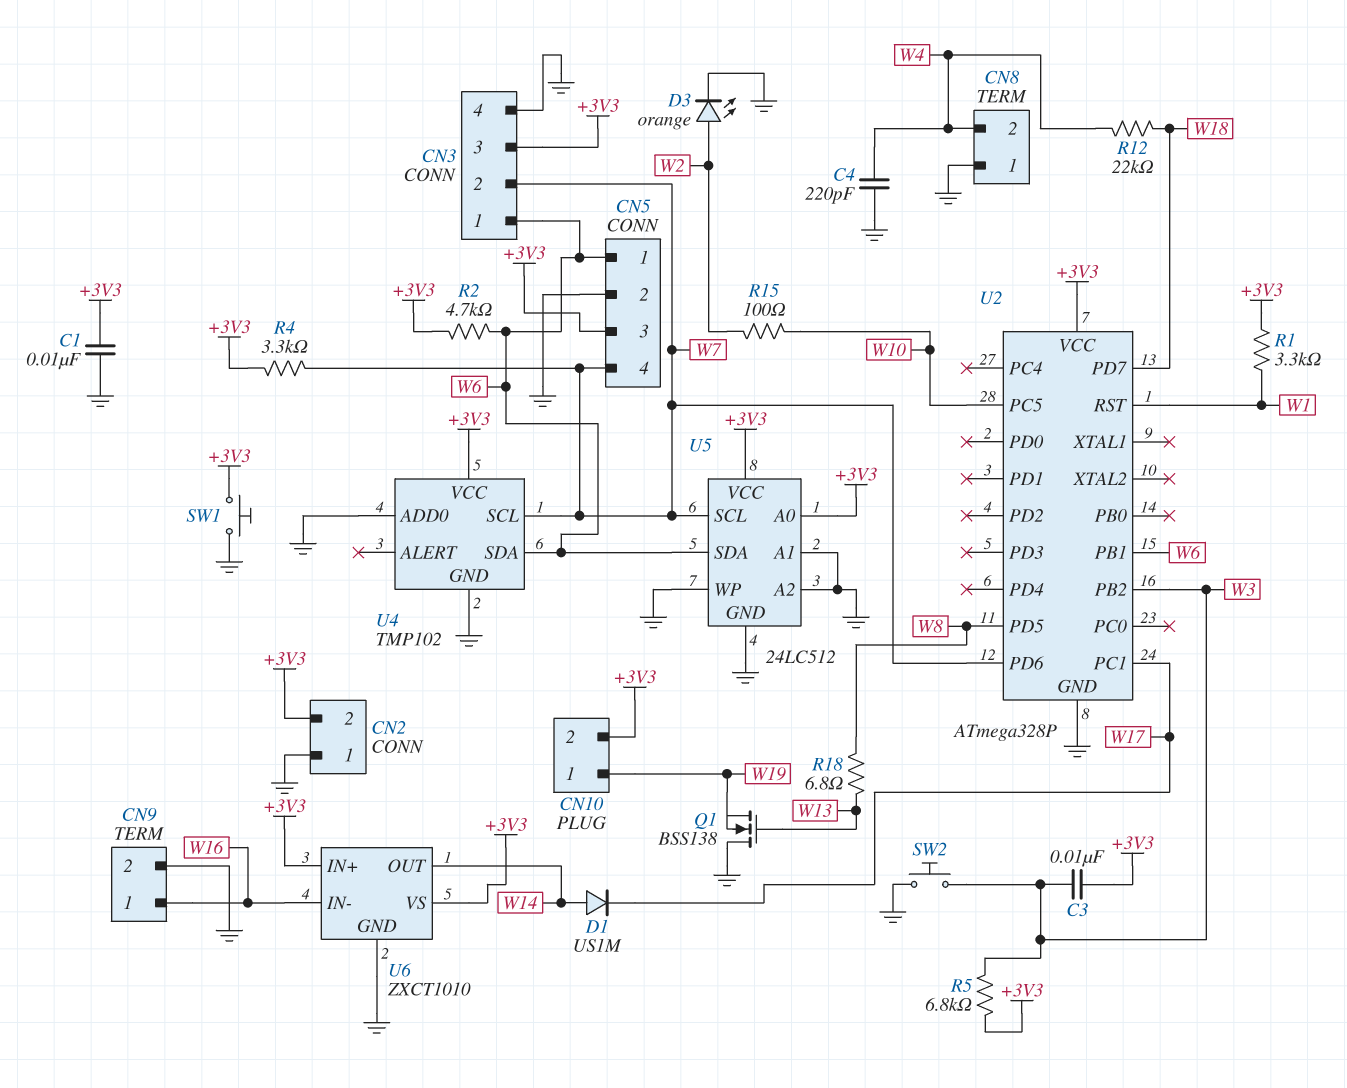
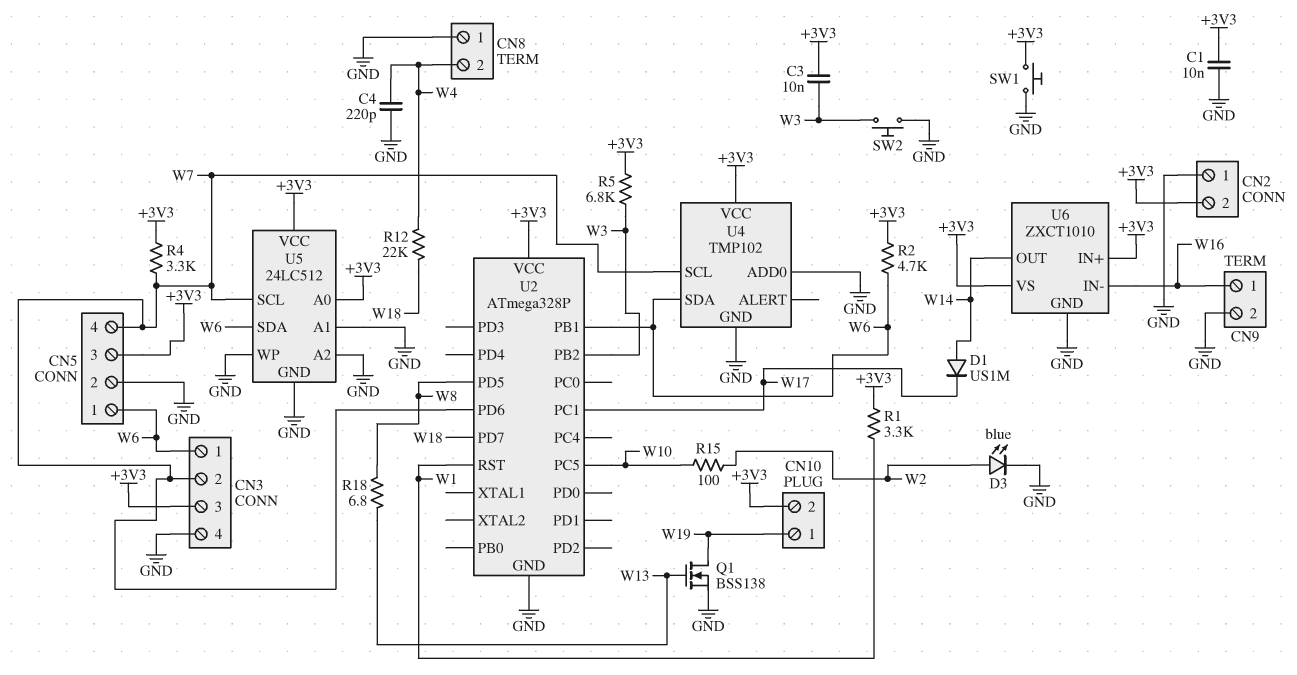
D3: LED orange (A W2, K GND) -> LED blue (A W2, K GND)
Q1: NMOS BSS138 (G W13, D GND, S W19) -> NMOS BSS138 (G W13, D W19, S GND)

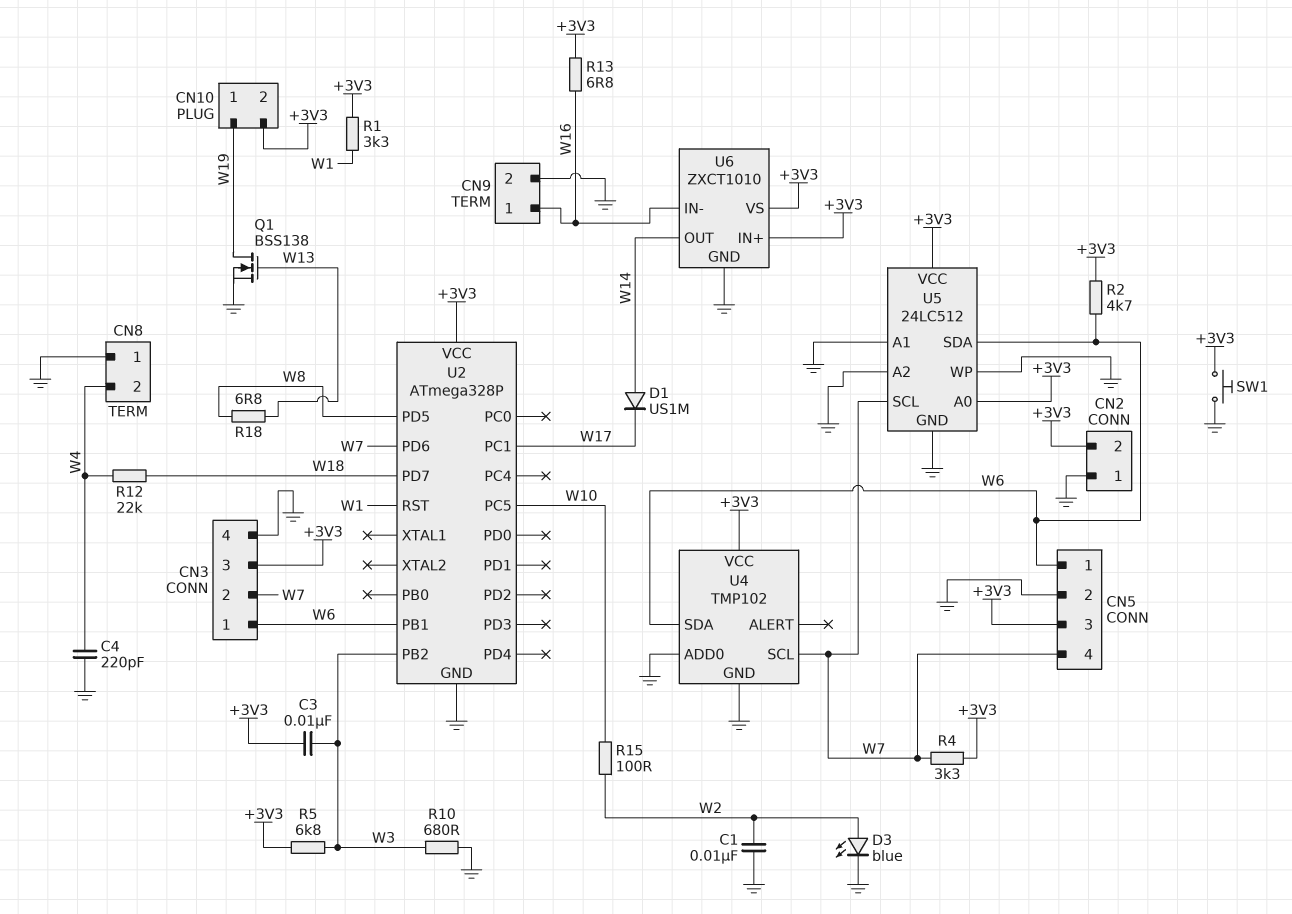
C1: 10nF (+3V3, GND) -> 10nF (GND, W2)
R10: none -> 680 (GND, W3)
R13: none -> 6.8 (+3V3, W16)
SW2: button (GND, W3) -> none

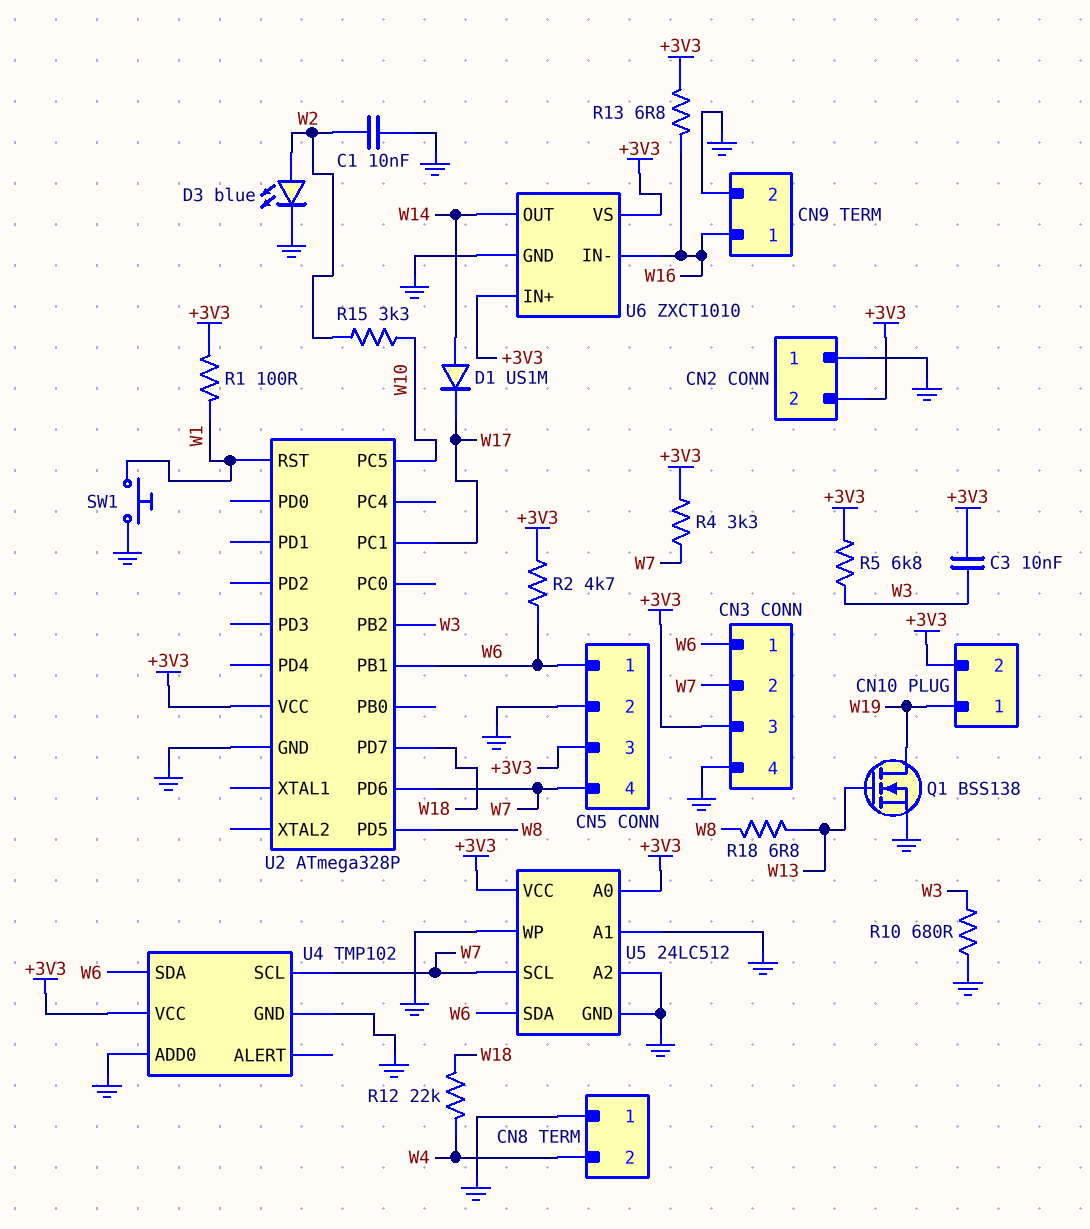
C4: 220pF (GND, W4) -> none
R1: 3.3k (+3V3, W1) -> 100 (+3V3, W1)
R15: 100 (W2, W10) -> 3.3k (W2, W10)
SW1: button (+3V3, GND) -> button (GND, W1)

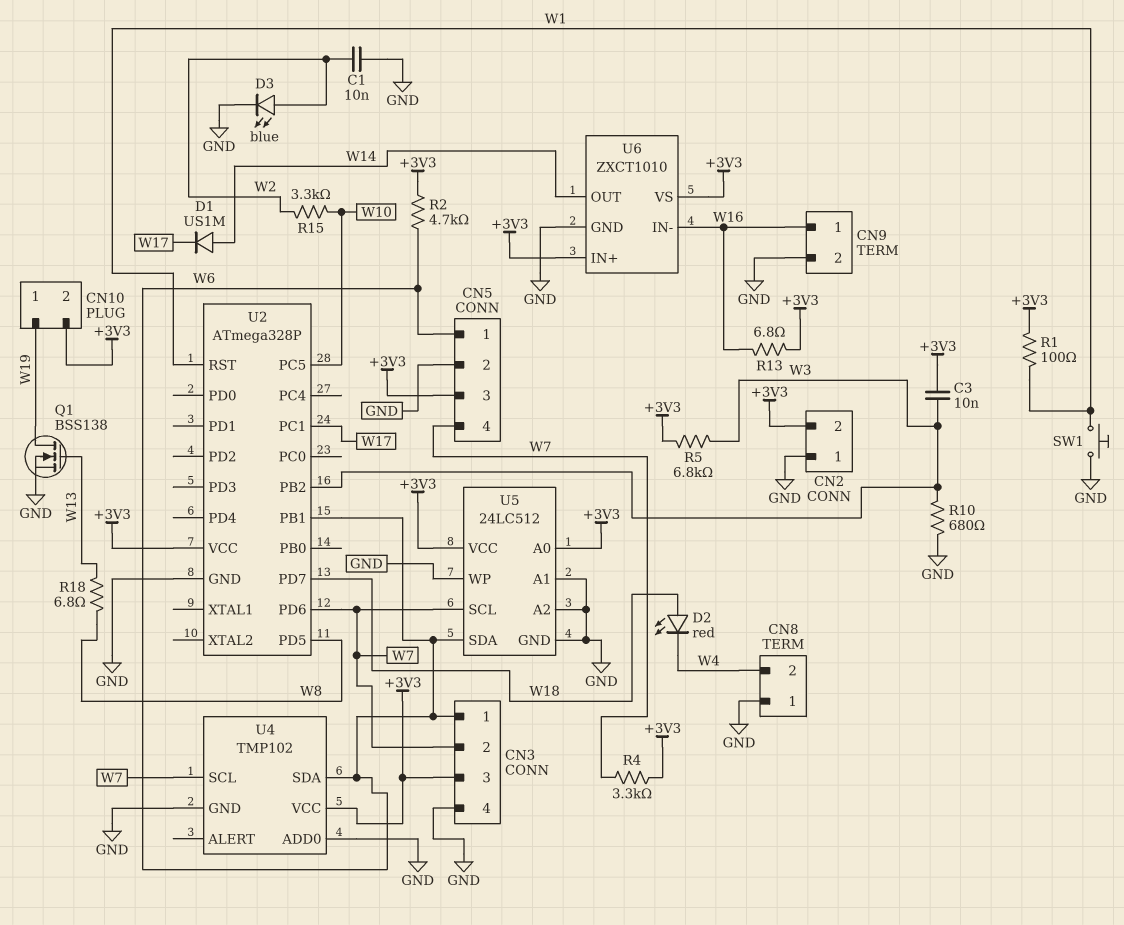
D2: none -> LED red (A W18, K W4)
R12: 22k (W4, W18) -> none

